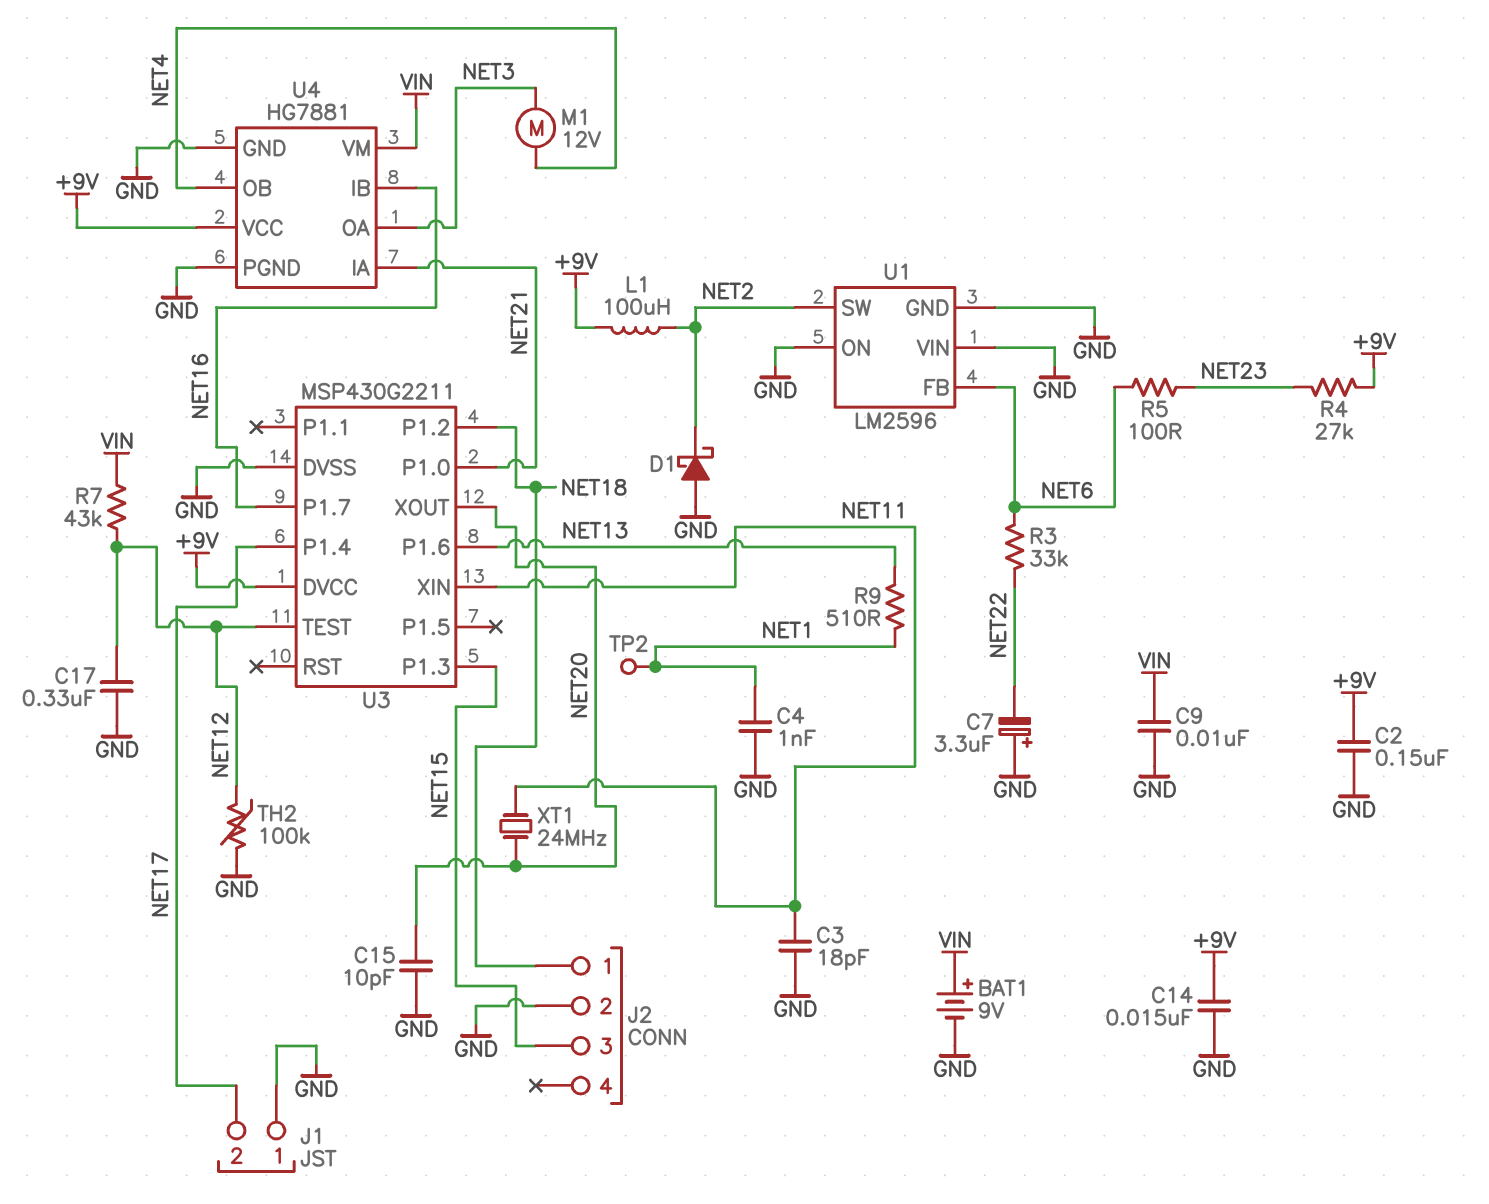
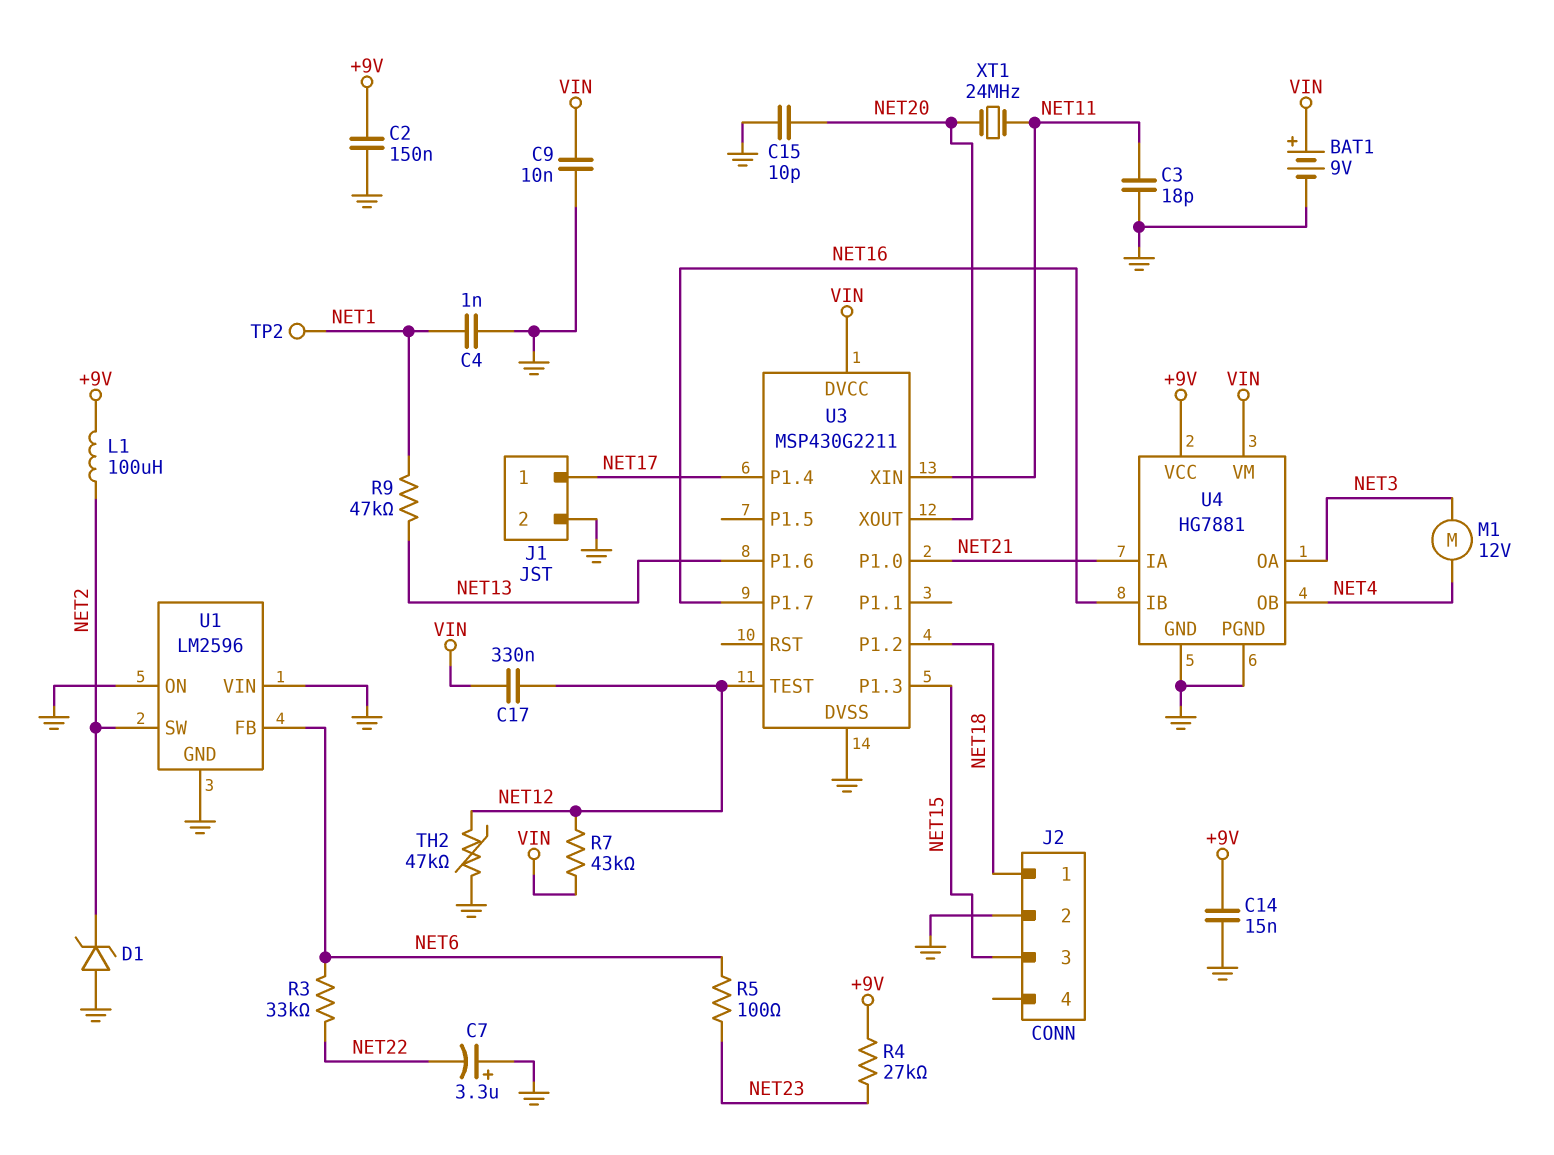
C17: 330nF (GND, NET12) -> 330nF (NET12, VIN)
D1: schottky (A GND, K NET2) -> zener (A GND, K NET2)
J1 pin 1: GND -> NET17
J1 pin 2: NET17 -> GND
R9: 510 (NET1, NET13) -> 47k (NET1, NET13)
TH2: 100k (GND, NET12) -> 47k (GND, NET12)
U3 pin DVCC: +9V -> VIN

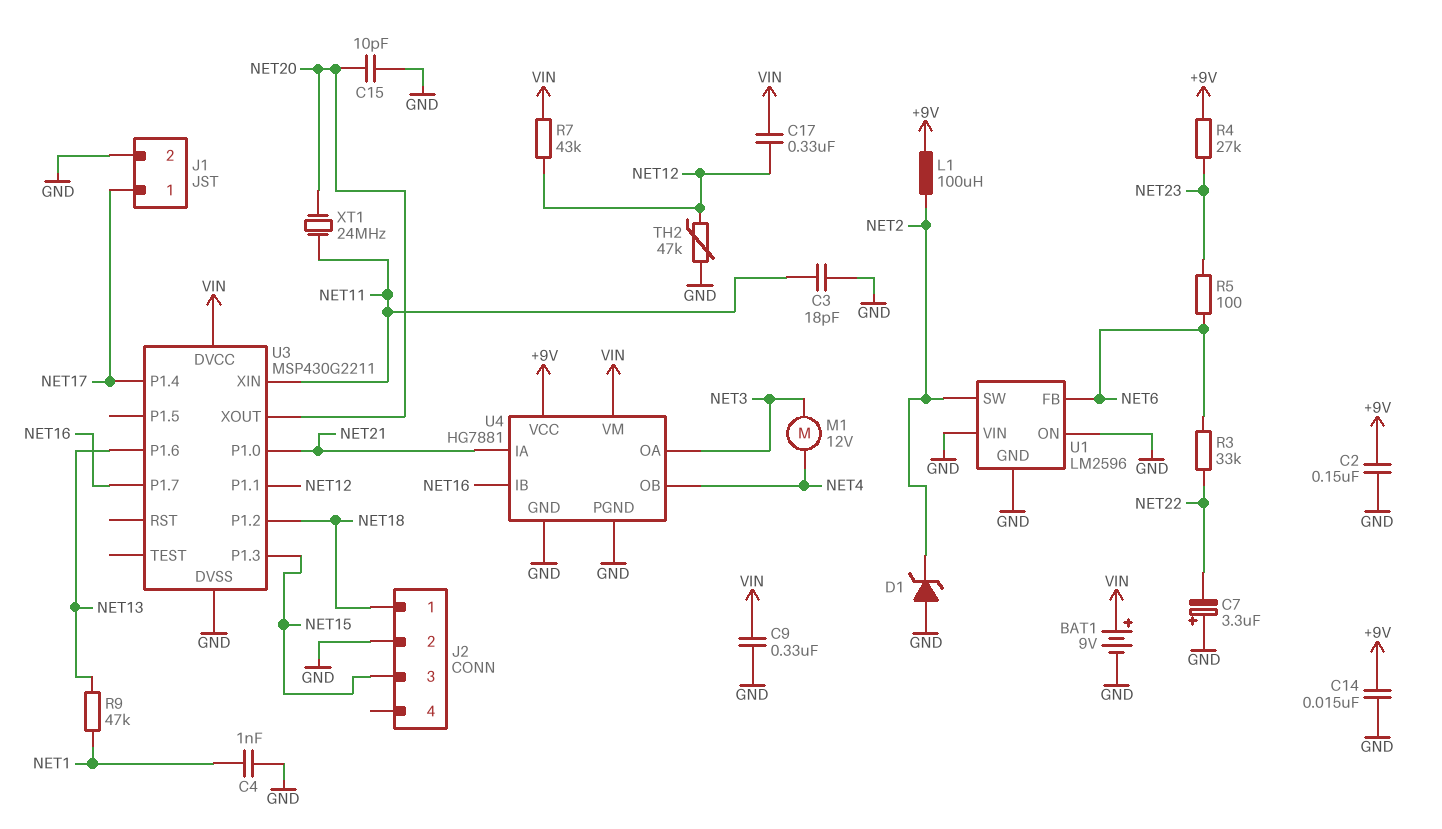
C9: 10nF (GND, VIN) -> 330nF (GND, VIN)
TP2: test point (NET1) -> none
U3 pin P1.1: none -> NET12
U3 pin TEST: NET12 -> none

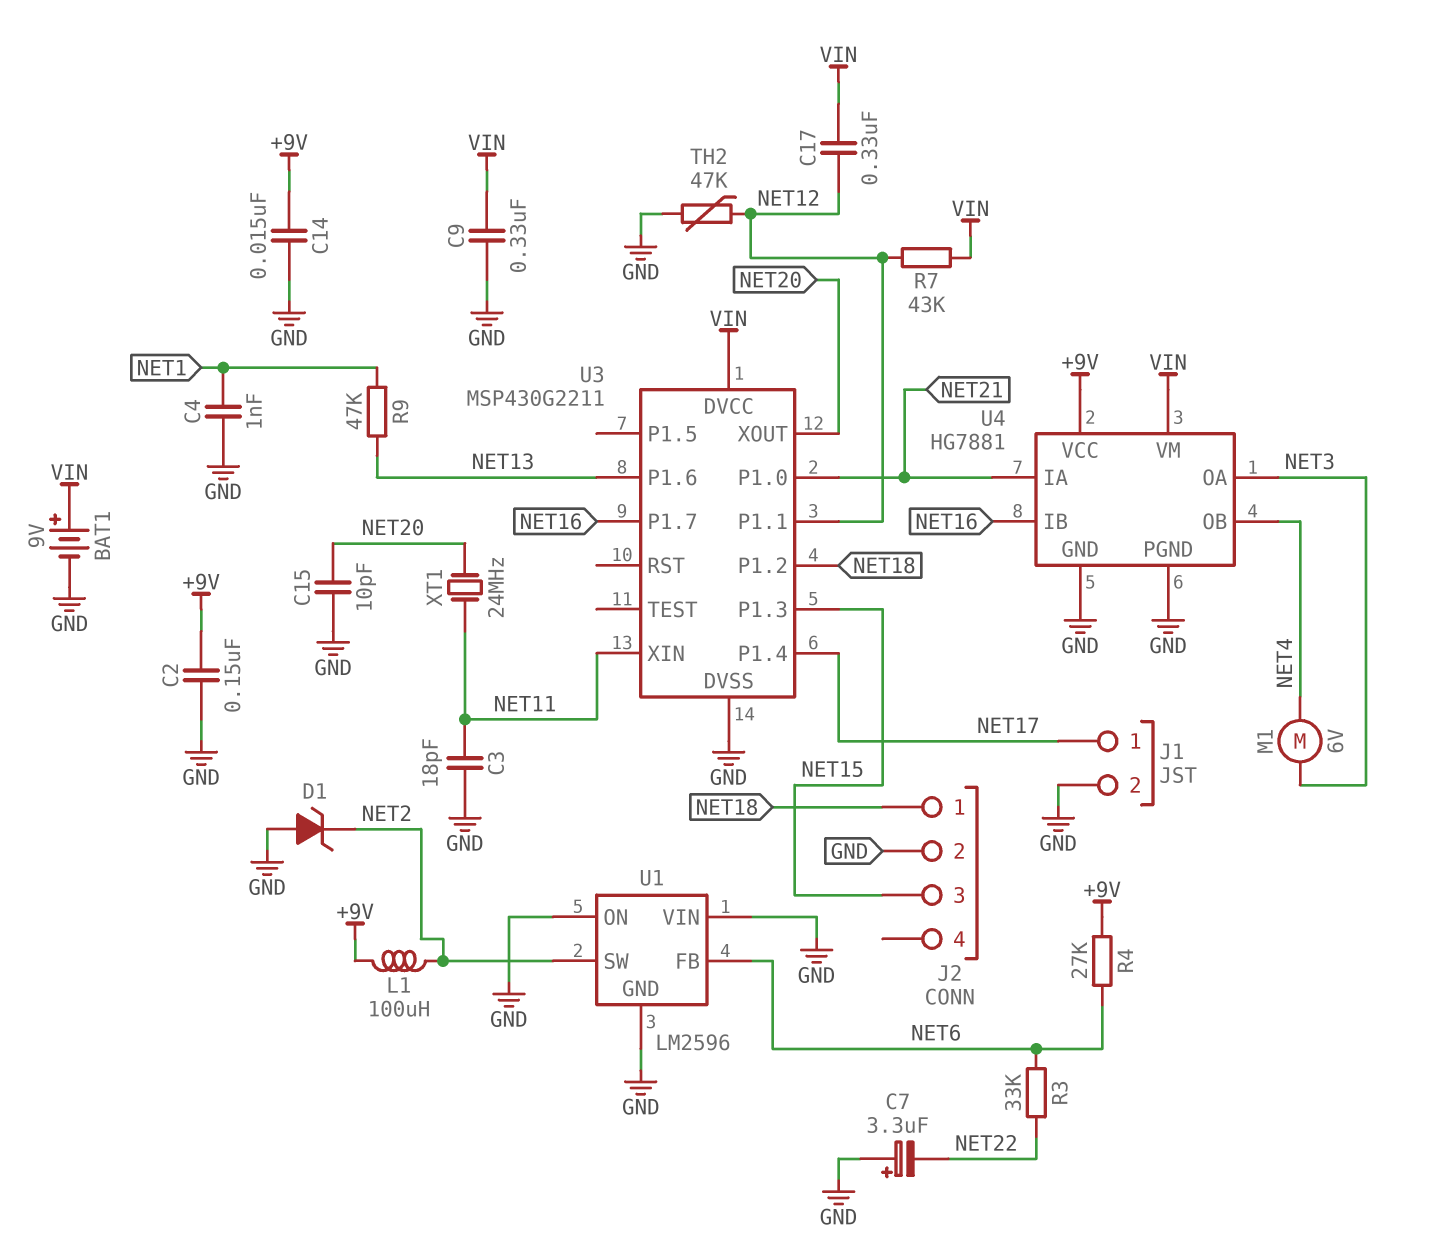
M1: motor 12V (NET3, NET4) -> motor 6V (NET3, NET4)
R4: 27k (+9V, NET23) -> 27k (+9V, NET6)
R5: 100 (NET6, NET23) -> none

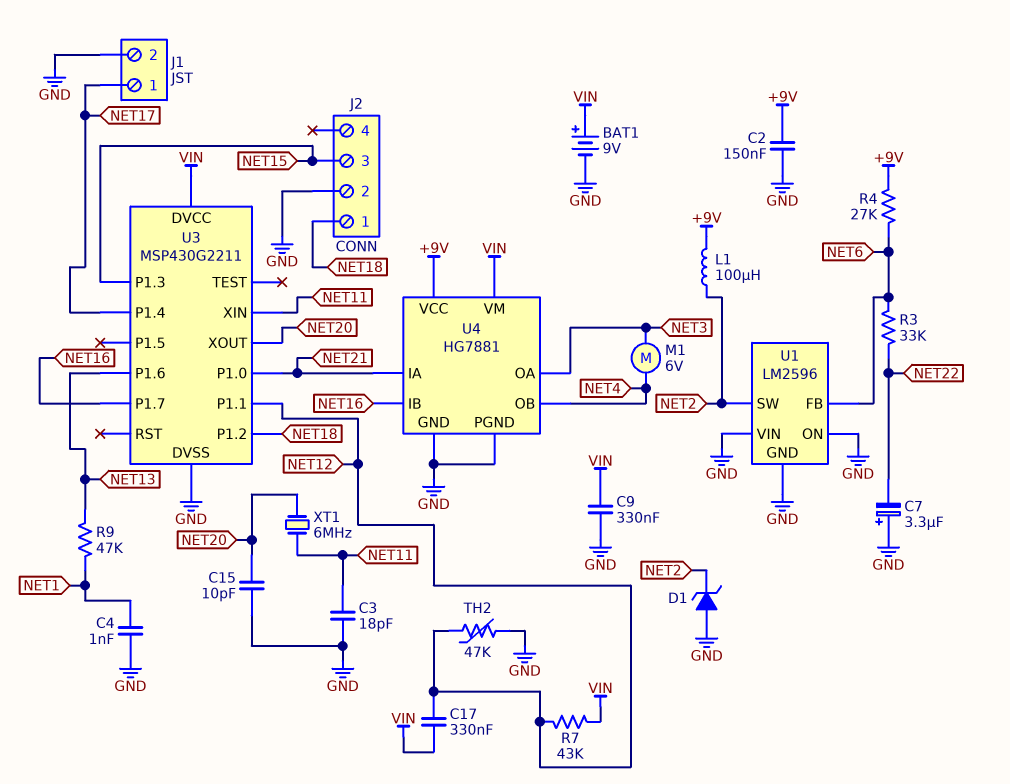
C14: 15nF (+9V, GND) -> none
XT1: 24MHz (NET11, NET20) -> 6MHz (NET11, NET20)

